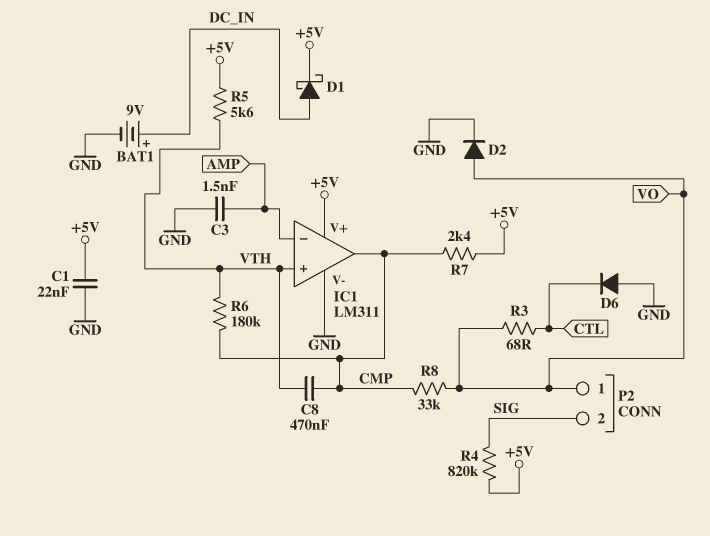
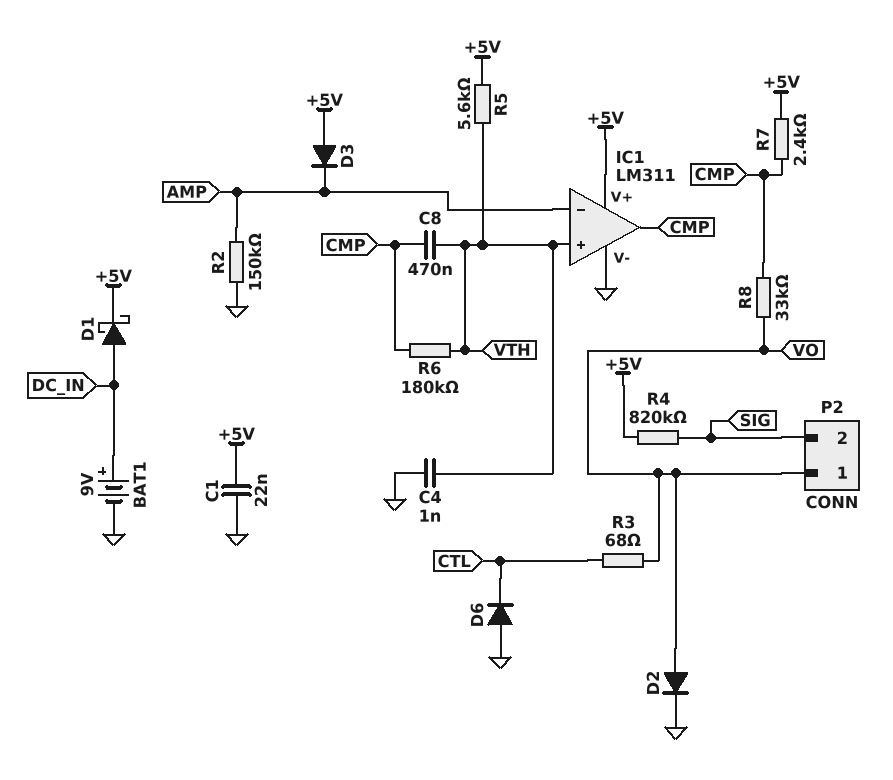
C3: 1.5nF (AMP, GND) -> none
C4: none -> 1nF (GND, VTH)
D3: none -> diode (A +5V, K AMP)
R2: none -> 150k (AMP, GND)

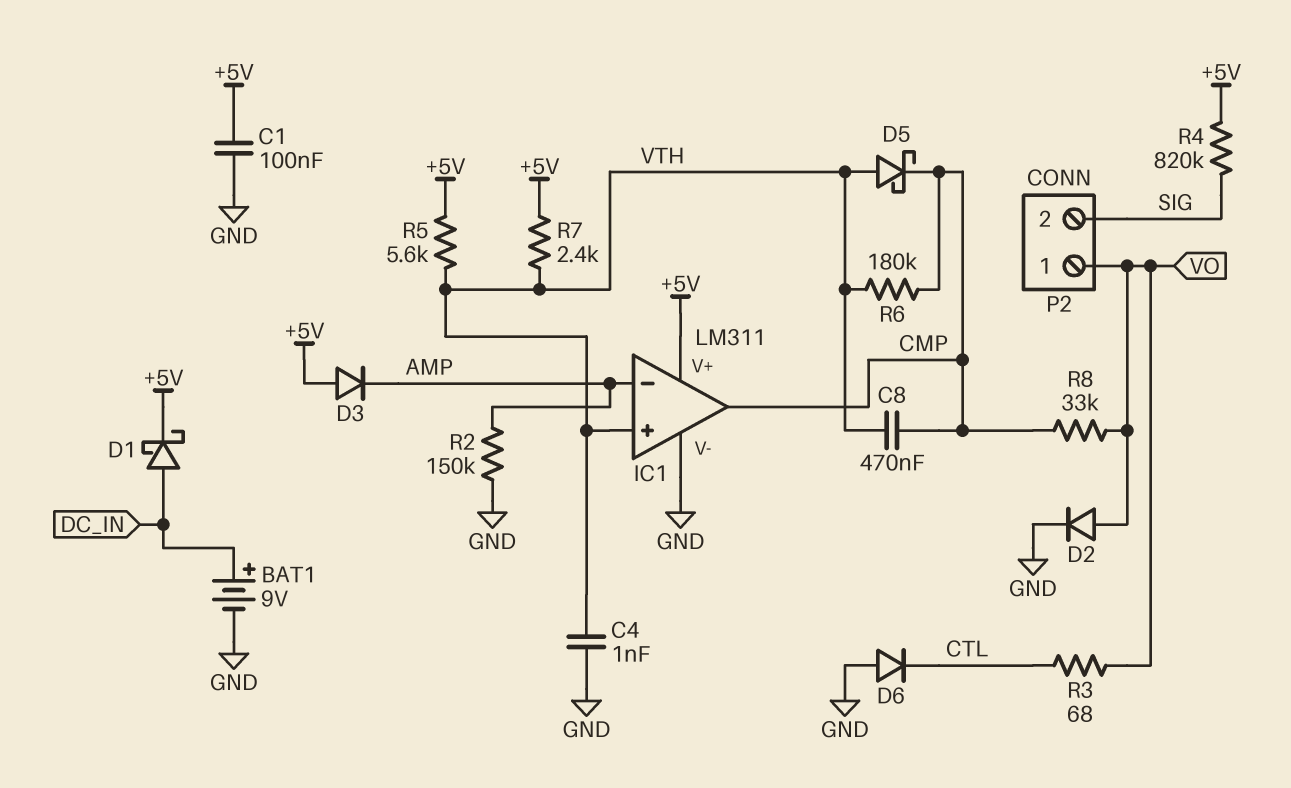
C1: 22nF (+5V, GND) -> 100nF (+5V, GND)
D5: none -> schottky (A VTH, K CMP)
R7: 2.4k (+5V, CMP) -> 2.4k (+5V, VTH)

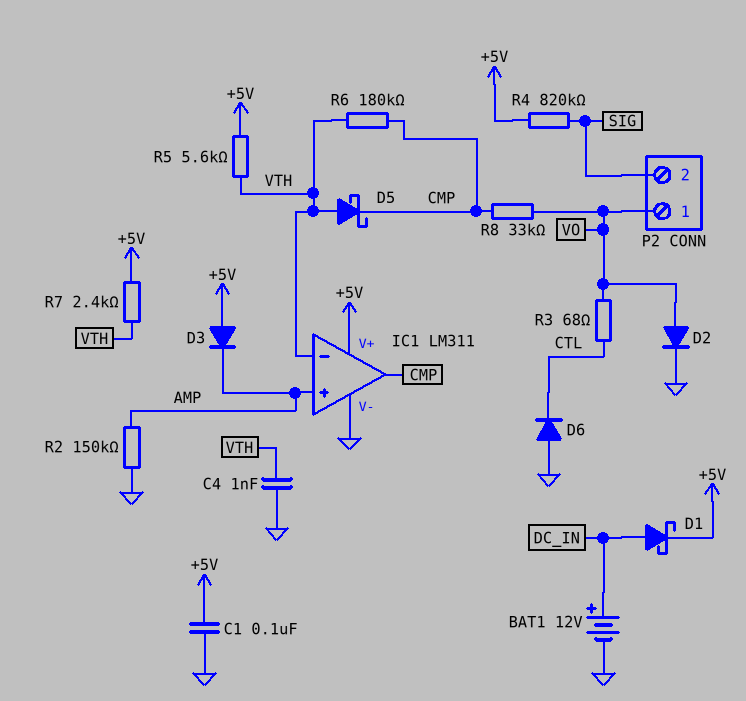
BAT1: 9V (plus DC_IN, minus GND) -> 12V (plus DC_IN, minus GND)
C8: 470nF (CMP, VTH) -> none
IC1 pin in+: VTH -> AMP
IC1 pin in-: AMP -> VTH

